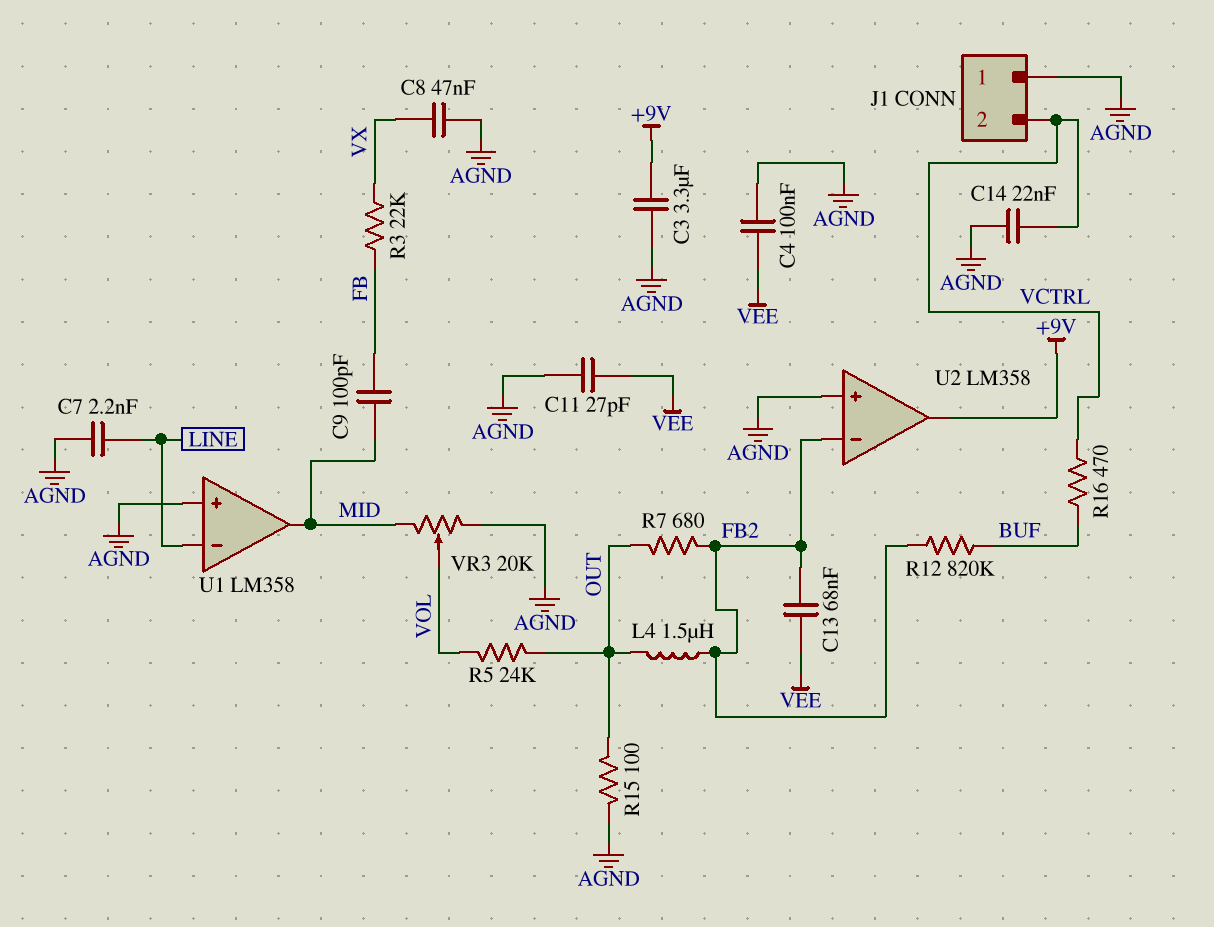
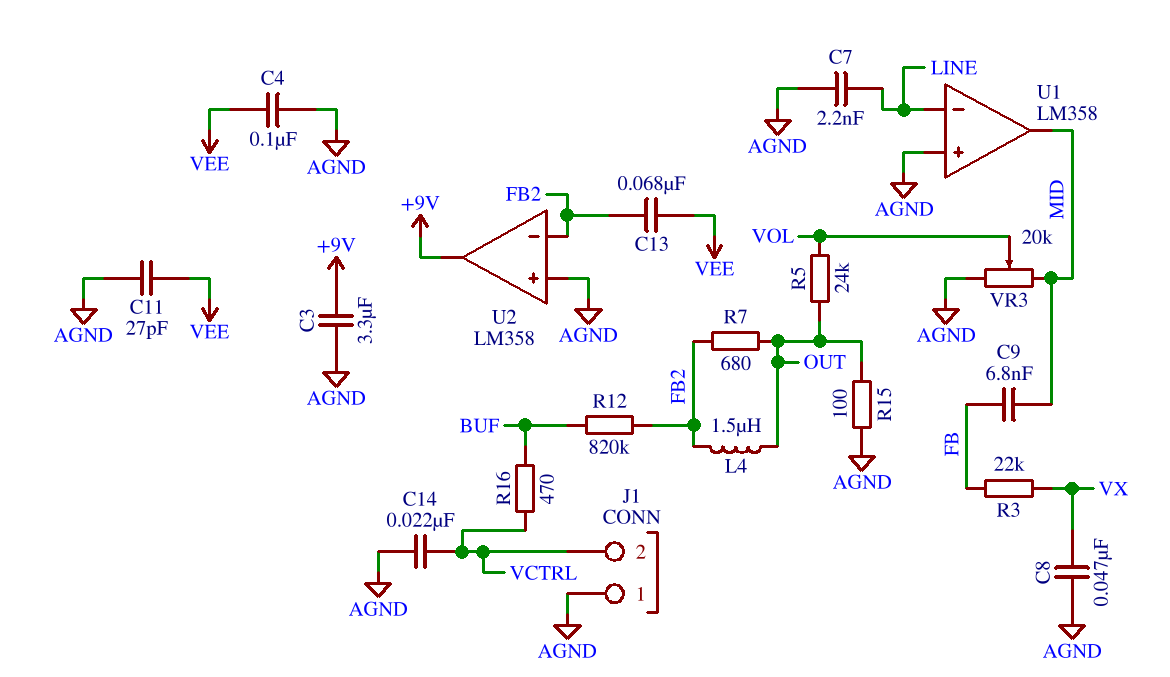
C9: 100pF (FB, MID) -> 6.8nF (FB, MID)

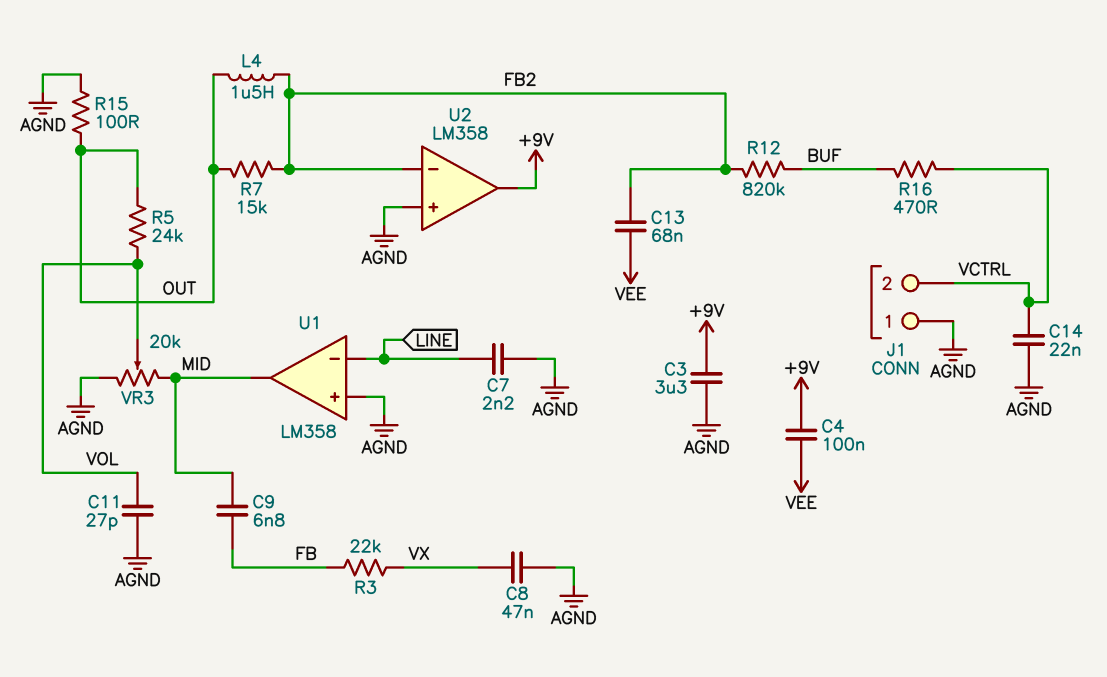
C4: 100nF (AGND, VEE) -> 100nF (+9V, VEE)
C11: 27pF (AGND, VEE) -> 27pF (AGND, VOL)
R7: 680 (FB2, OUT) -> 15k (FB2, OUT)

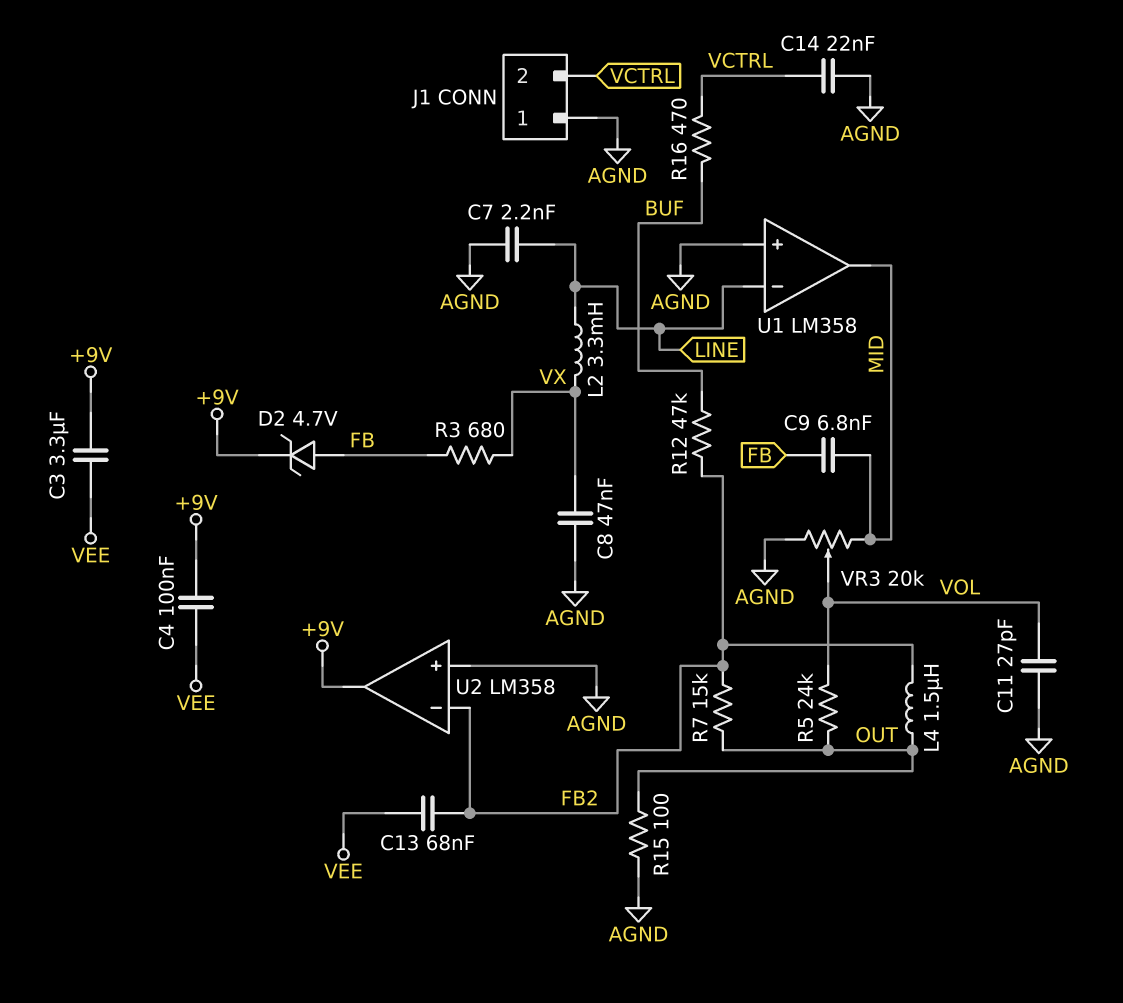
C3: 3.3uF (+9V, AGND) -> 3.3uF (+9V, VEE)
D2: none -> zener 4.7V (A FB, K +9V)
L2: none -> 3.3mH (LINE, VX)
R3: 22k (FB, VX) -> 680 (FB, VX)
R12: 820k (BUF, FB2) -> 47k (BUF, FB2)

